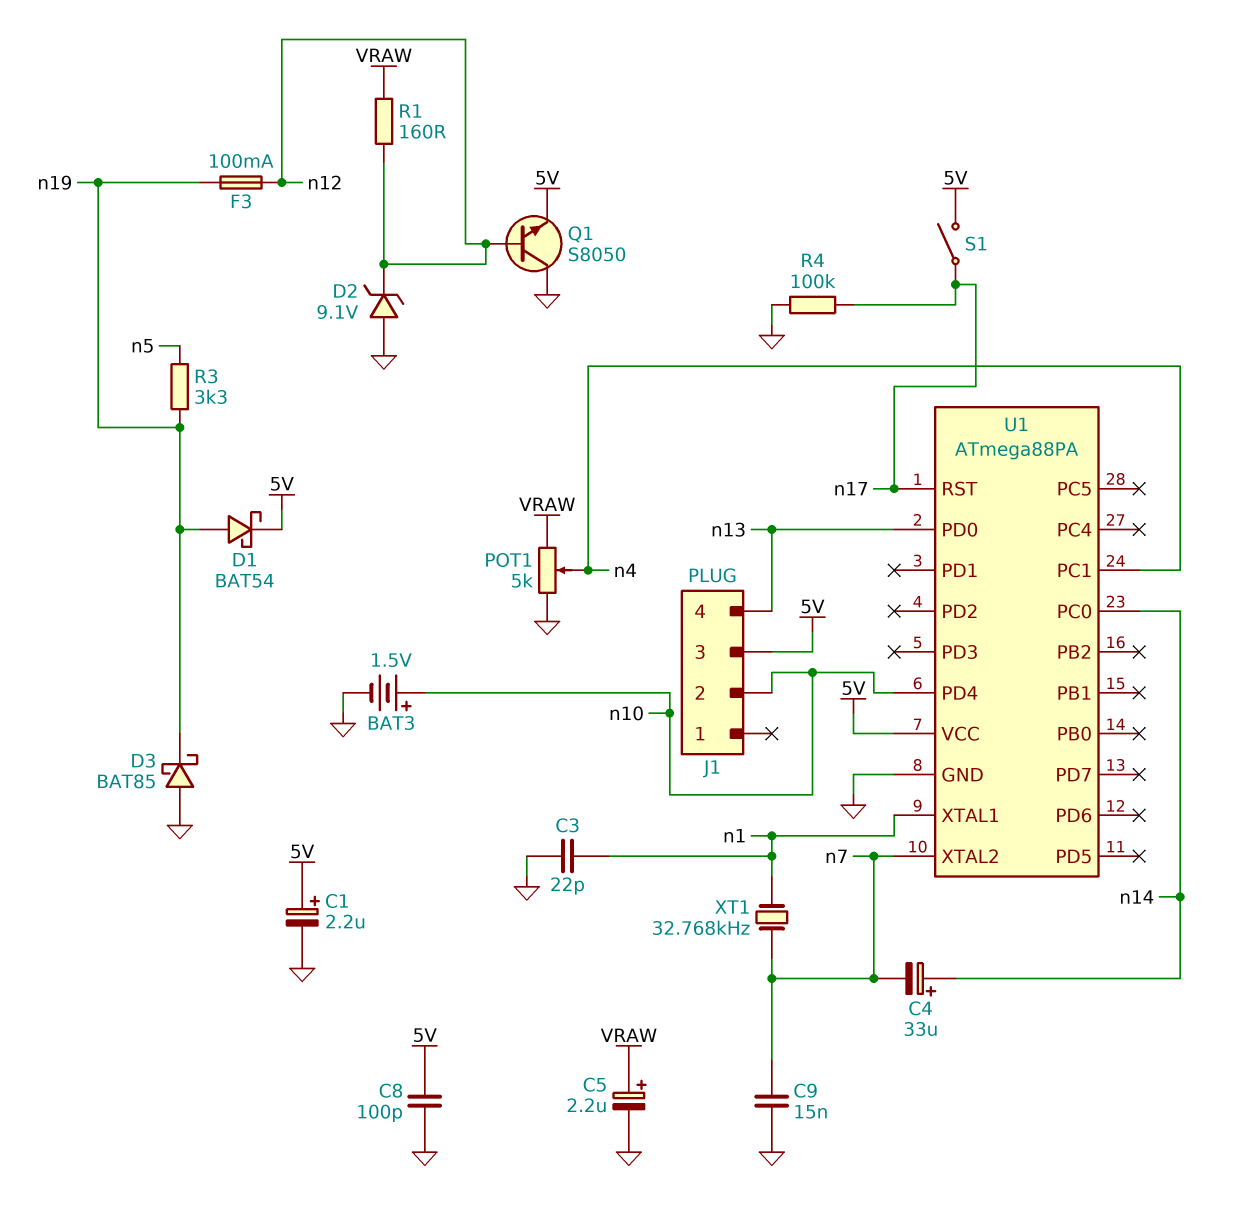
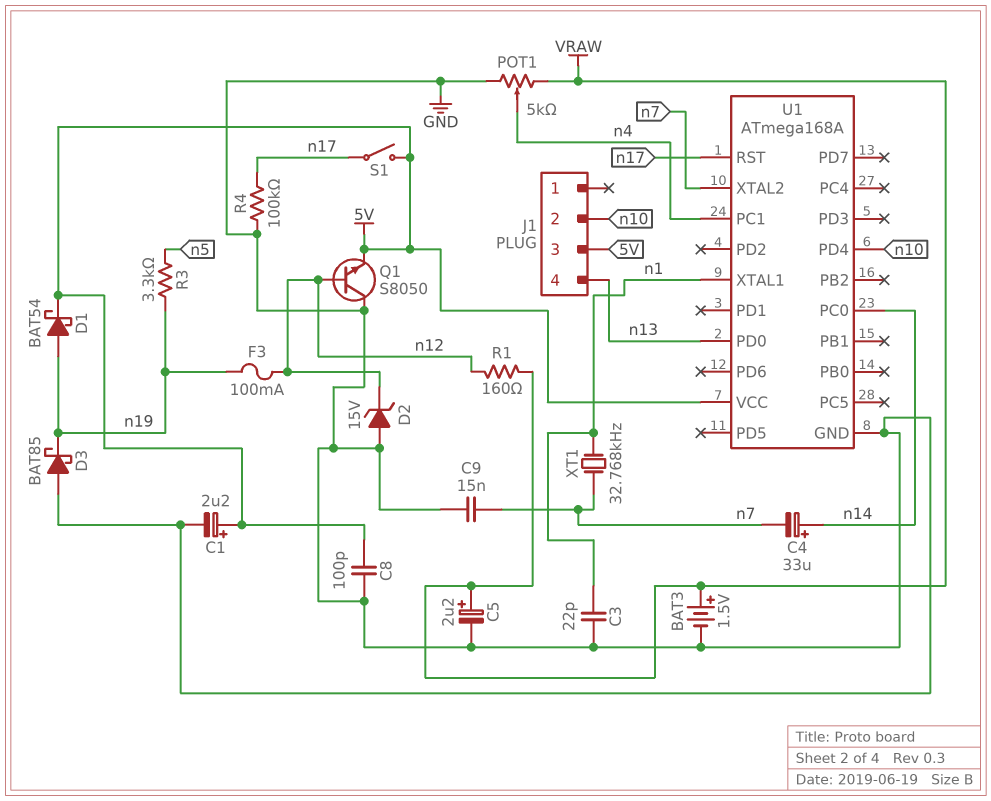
BAT3: 1.5V (plus n10, minus GND) -> 1.5V (plus VRAW, minus GND)
D2: zener 9.1V (A GND, K n12) -> zener 15V (A GND, K n12)
U1: ATmega88PA -> ATmega168A

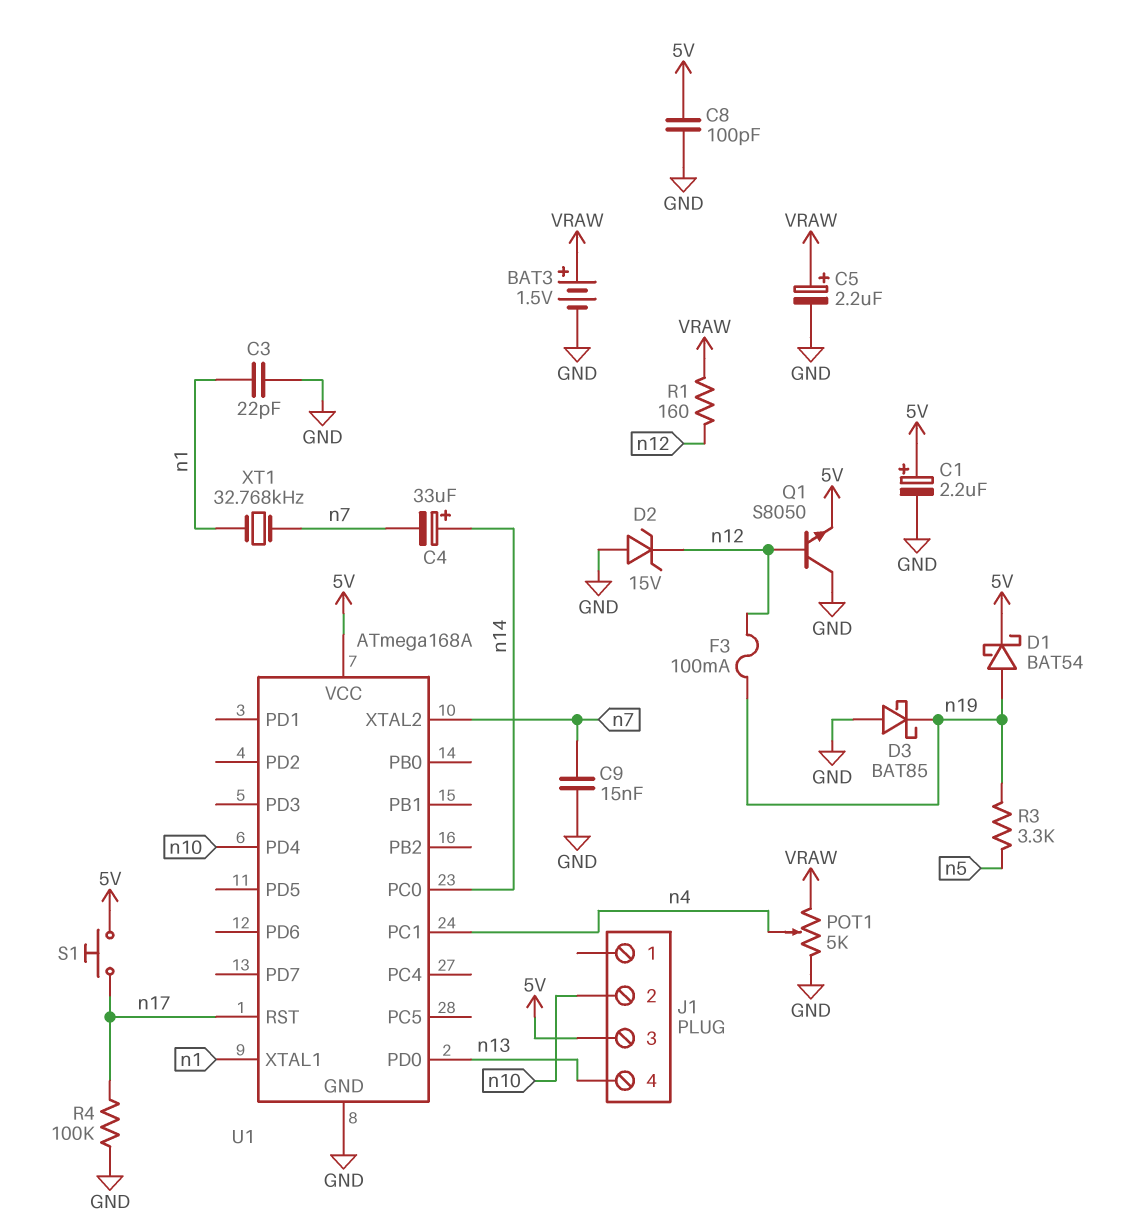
S1: switch (5V, n17) -> button (5V, n17)

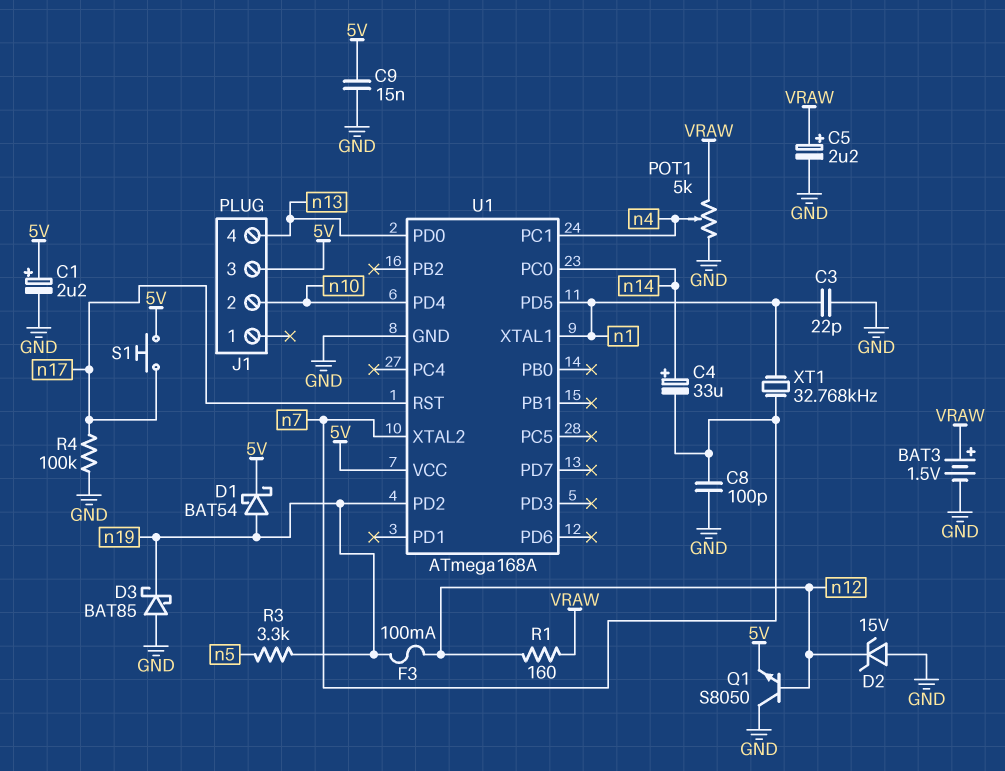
C8: 100pF (5V, GND) -> 100pF (GND, n7)
C9: 15nF (GND, n7) -> 15nF (5V, GND)
U1 pin PD2: none -> n19
U1 pin PD5: none -> n1

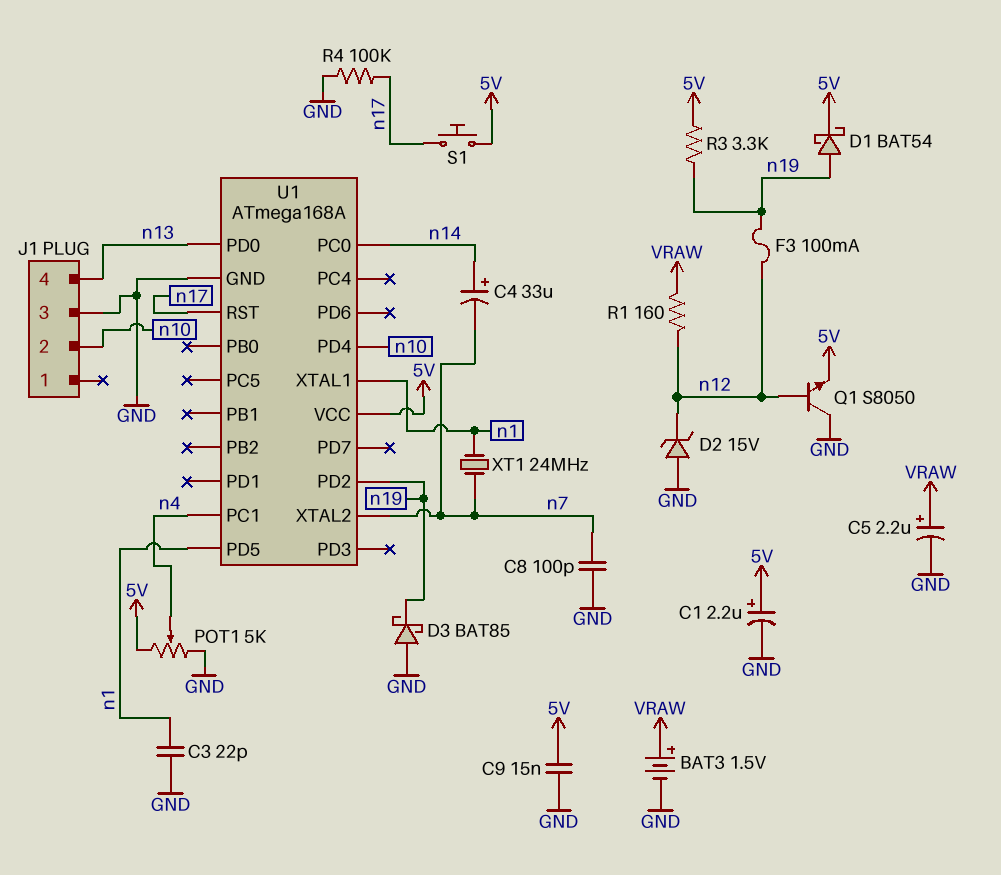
J1 pin 3: 5V -> GND
POT1: 5k (GND, VRAW, wiper n4) -> 5k (5V, GND, wiper n4)
R3: 3.3k (n5, n19) -> 3.3k (5V, n19)
XT1: 32.768kHz (n1, n7) -> 24MHz (n1, n7)

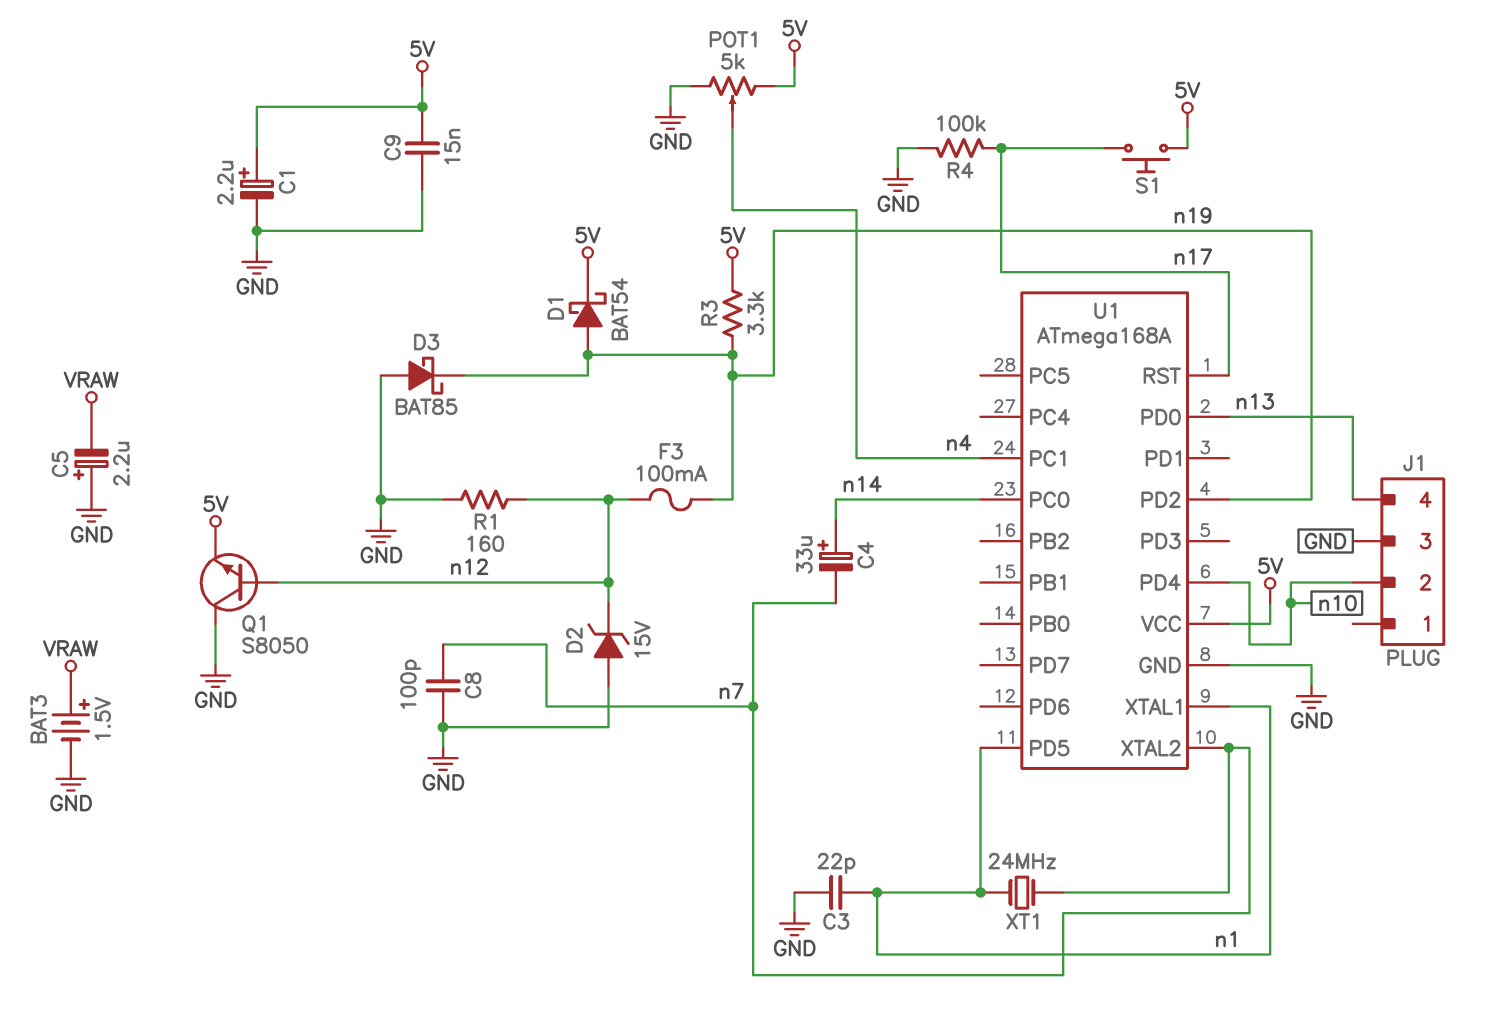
C5: 2.2uF (plus VRAW, minus GND) -> 2.2uF (plus GND, minus VRAW)
R1: 160 (VRAW, n12) -> 160 (GND, n12)

